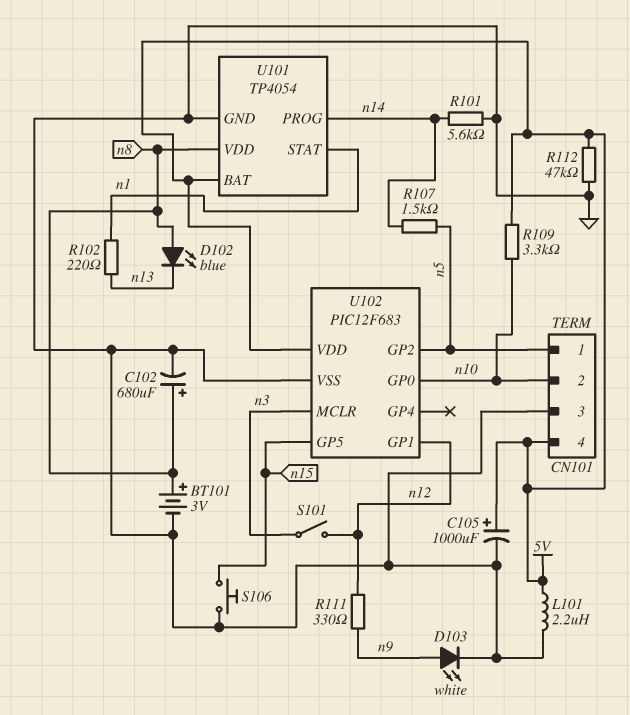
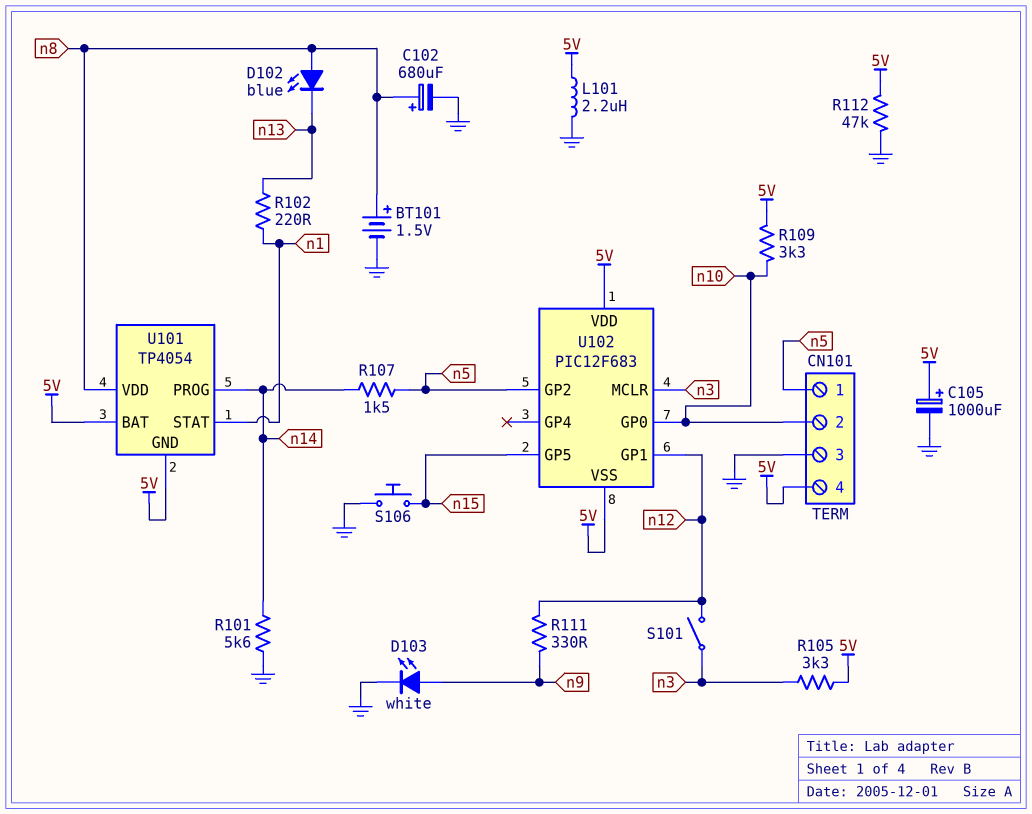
BT101: 3V (plus n8, minus GND) -> 1.5V (plus n8, minus GND)
R105: none -> 3.3k (5V, n3)
U101 pin GND: GND -> 5V
U102 pin VSS: GND -> 5V

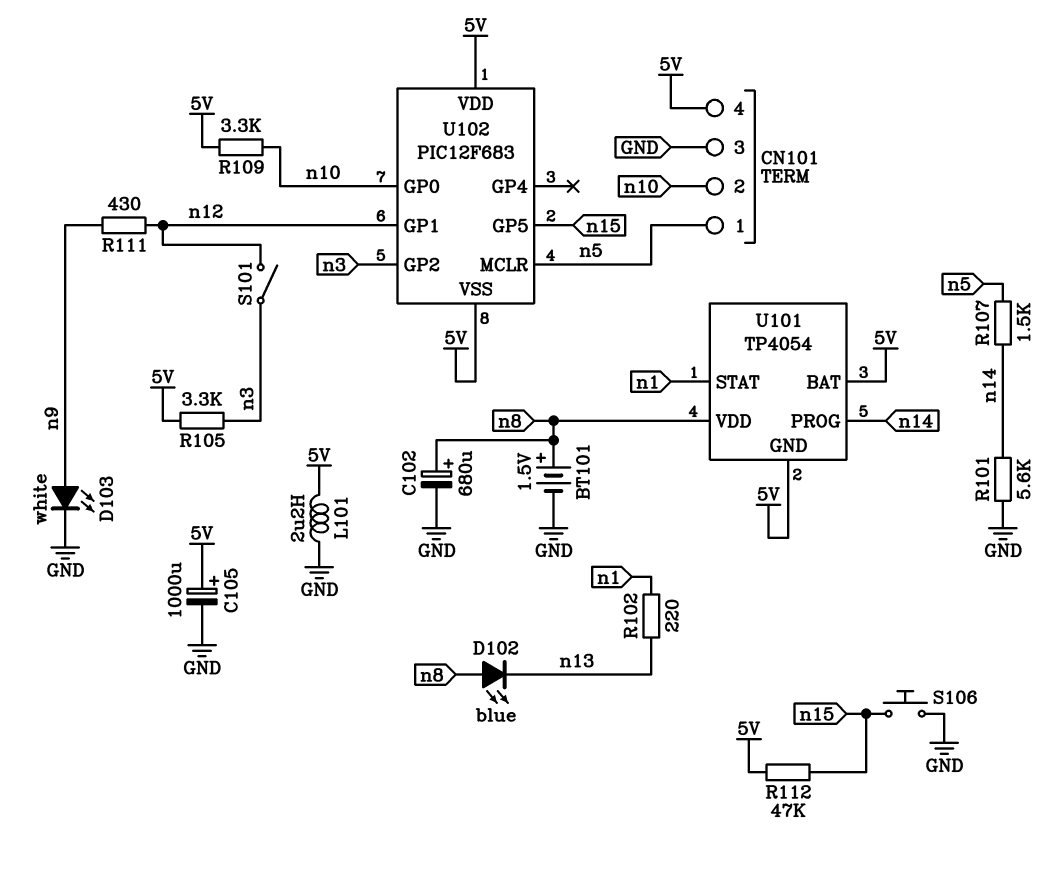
R111: 330 (n9, n12) -> 430 (n9, n12)
R112: 47k (5V, GND) -> 47k (5V, n15)
U102 pin GP2: n5 -> n3
U102 pin MCLR: n3 -> n5

